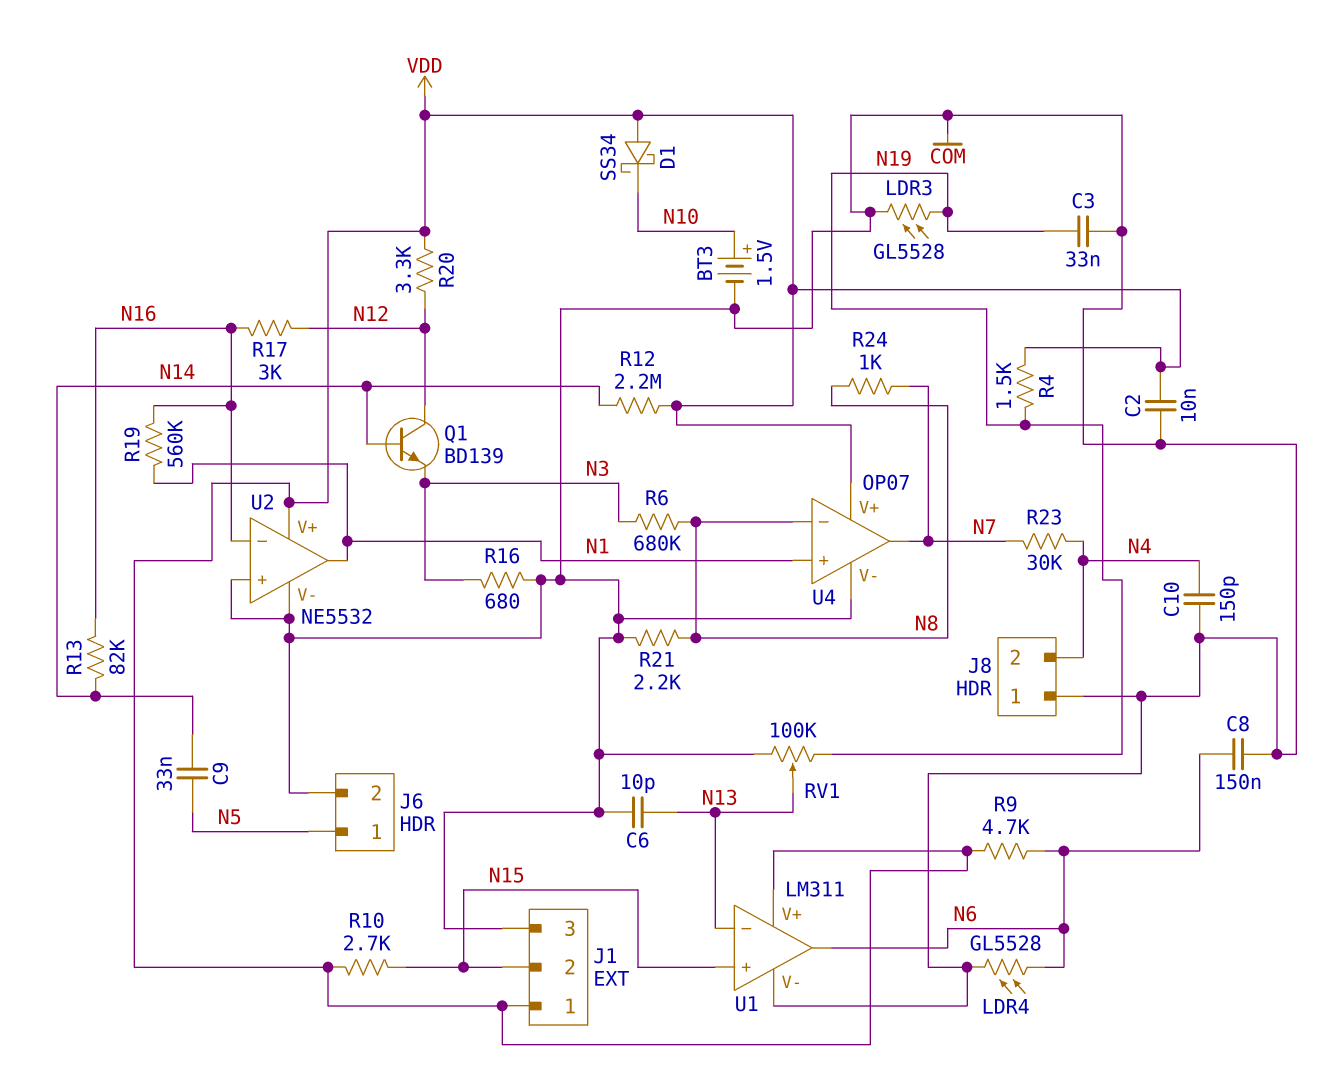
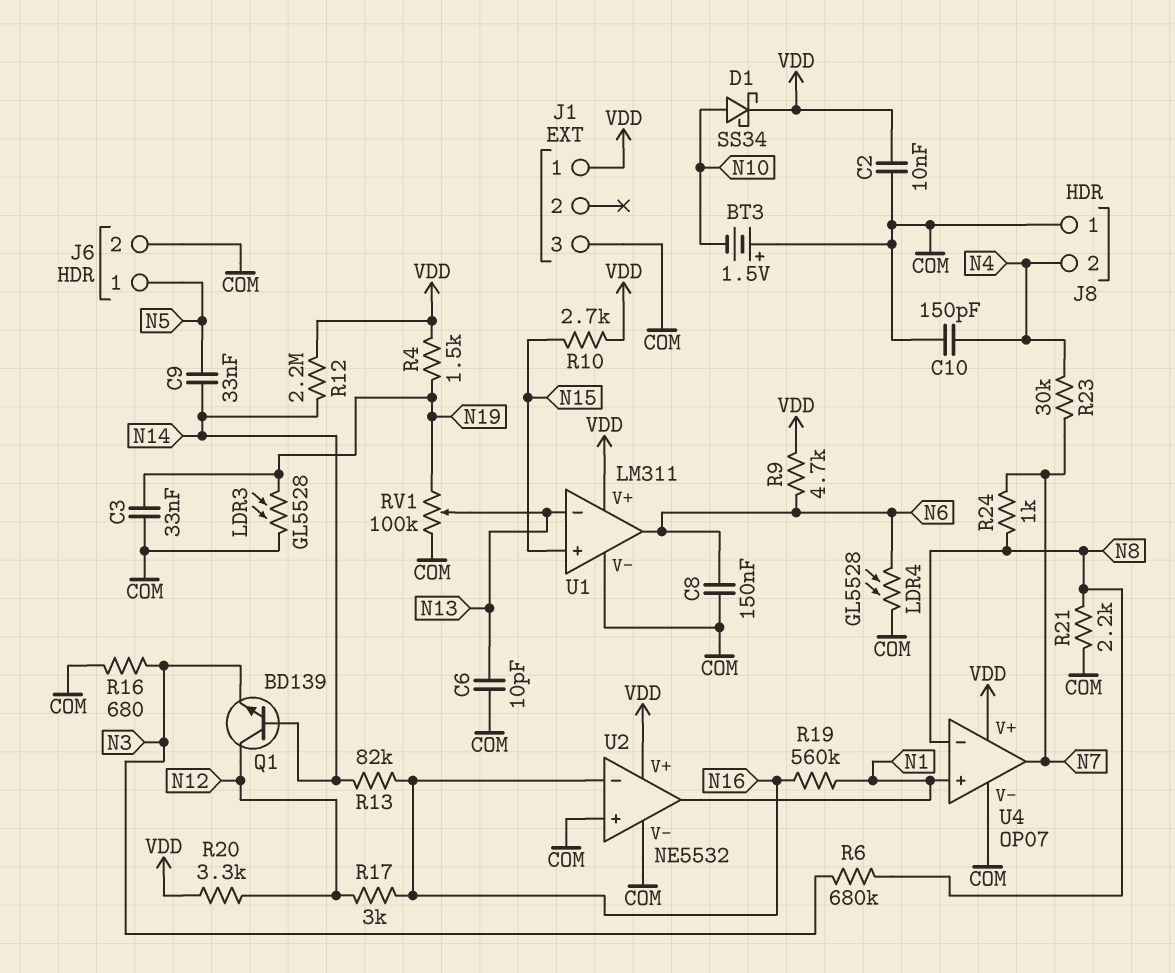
BT3: 1.5V (plus N10, minus COM) -> 1.5V (plus COM, minus N10)
D1: schottky SS34 (A VDD, K N10) -> schottky SS34 (A N10, K VDD)
J1 pin 2: N15 -> none

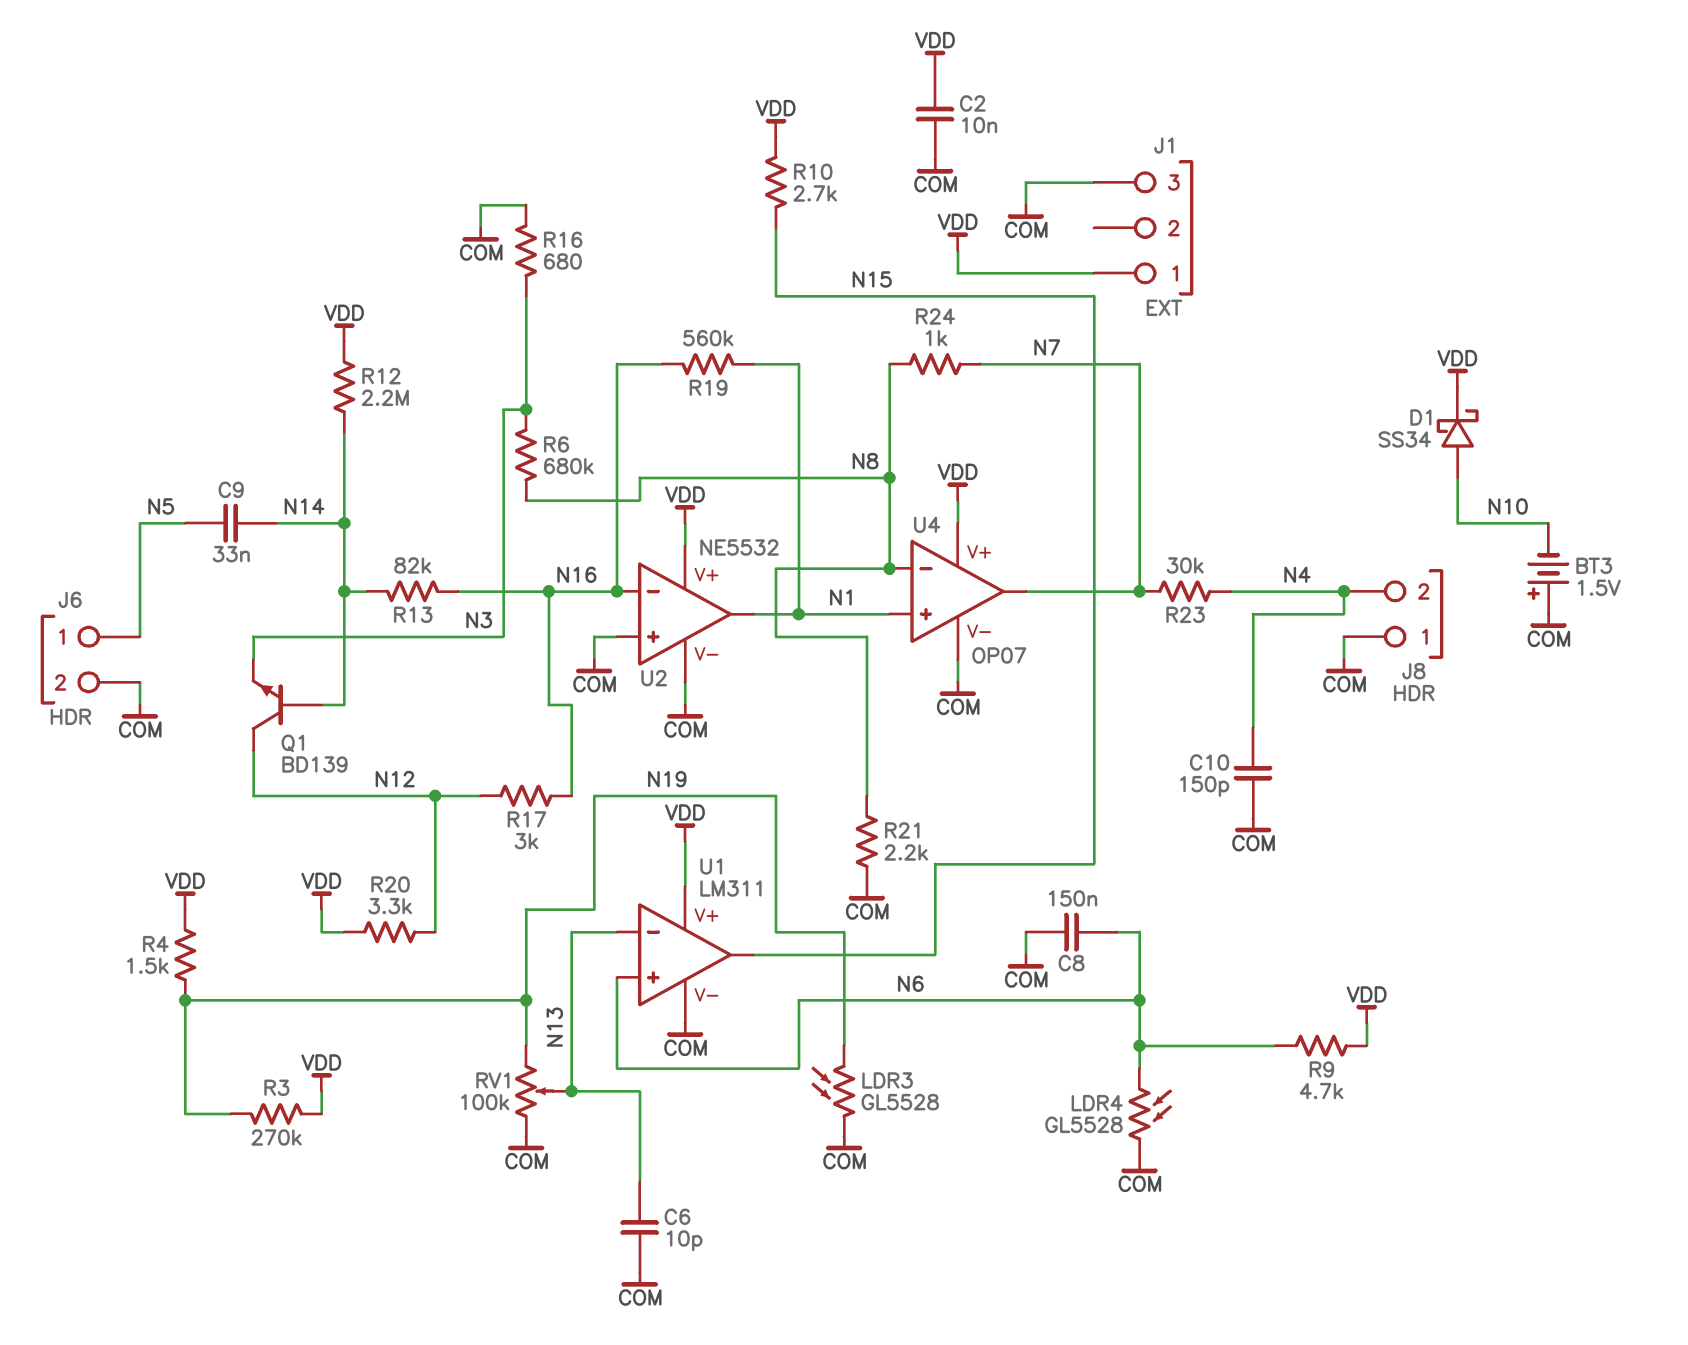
C3: 33nF (COM, N19) -> none
R3: none -> 270k (N19, VDD)
U1 pin in+: N15 -> N6
U1 pin out: N6 -> N15

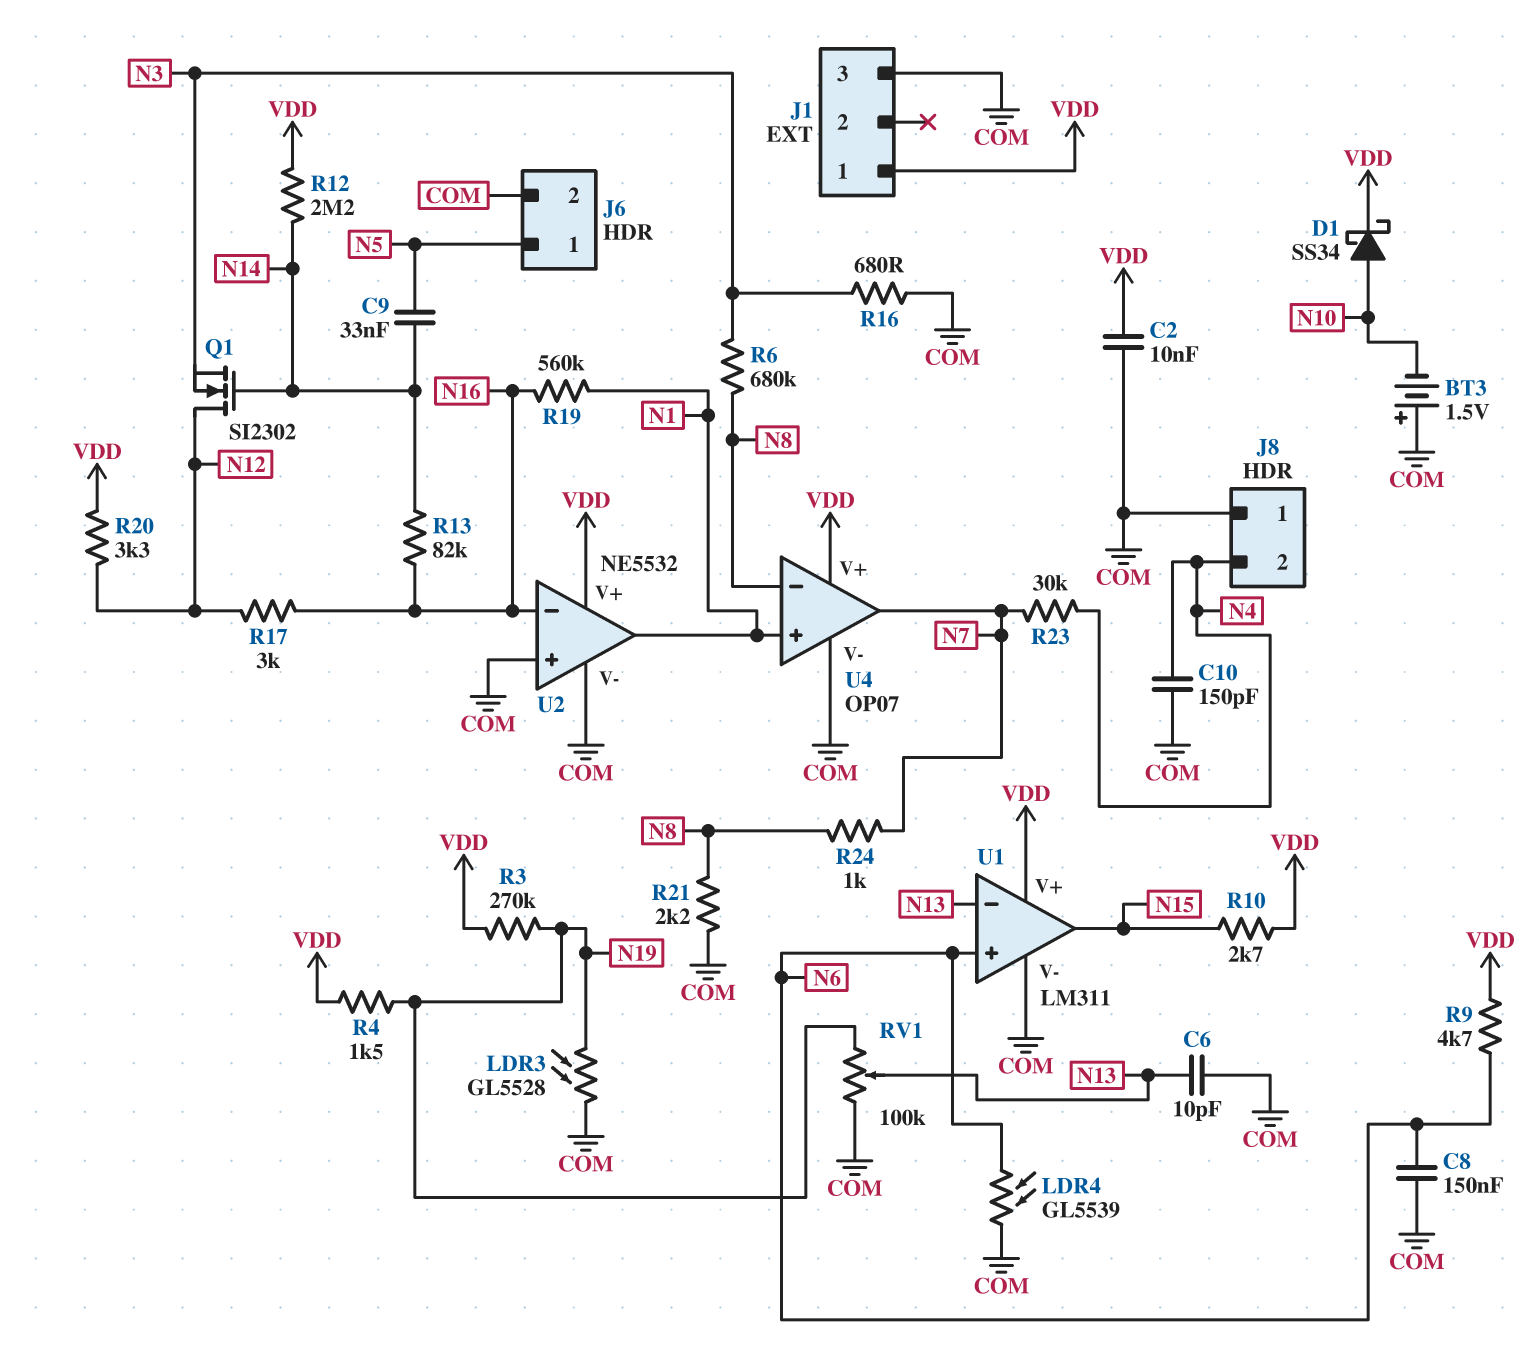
LDR4: GL5528 (COM, N6) -> GL5539 (COM, N6)
Q1: NPN BD139 (B N14, C N12, E N3) -> NMOS SI2302 (G N14, D N12, S N3)

